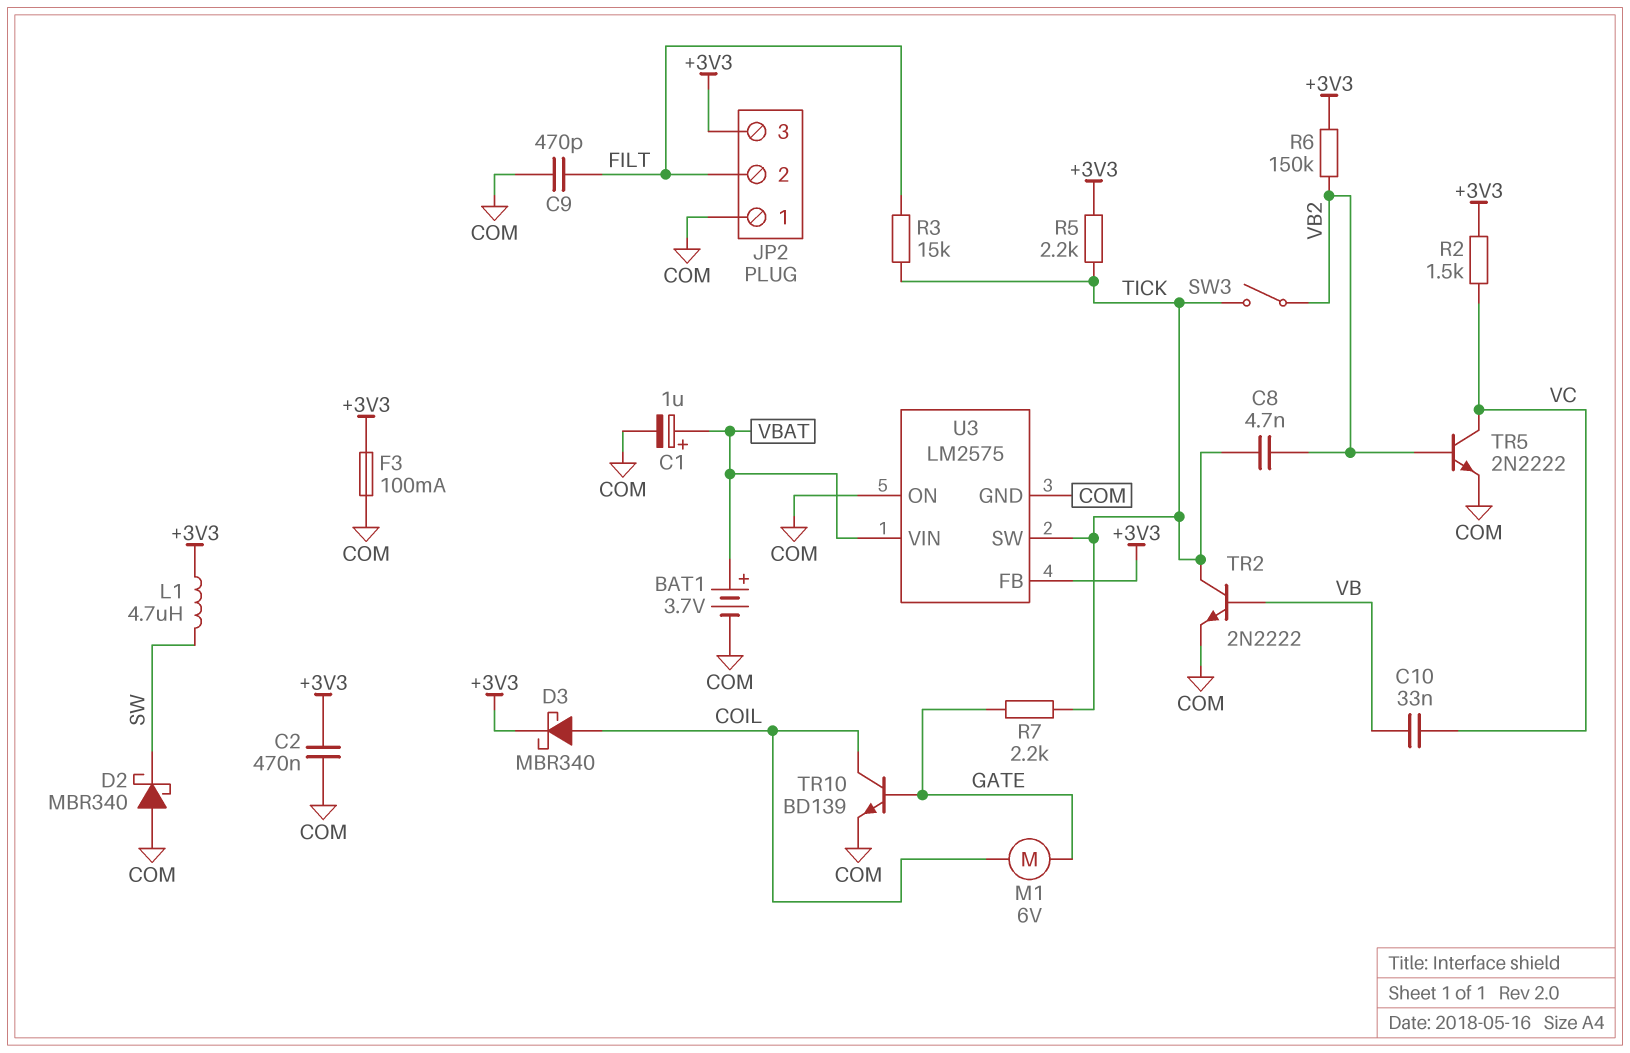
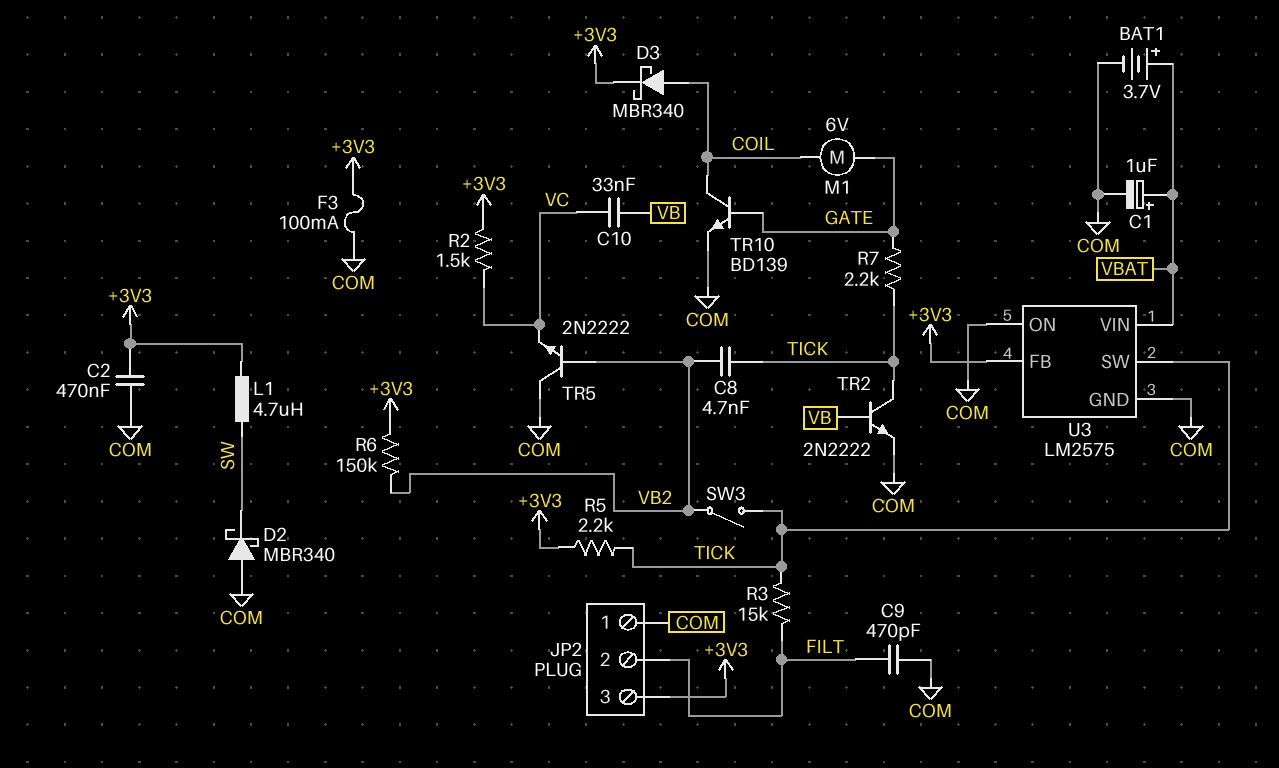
TR5: NPN 2N2222 (B VB2, C VC, E COM) -> NPN 2N2222 (B VB2, C COM, E VC)

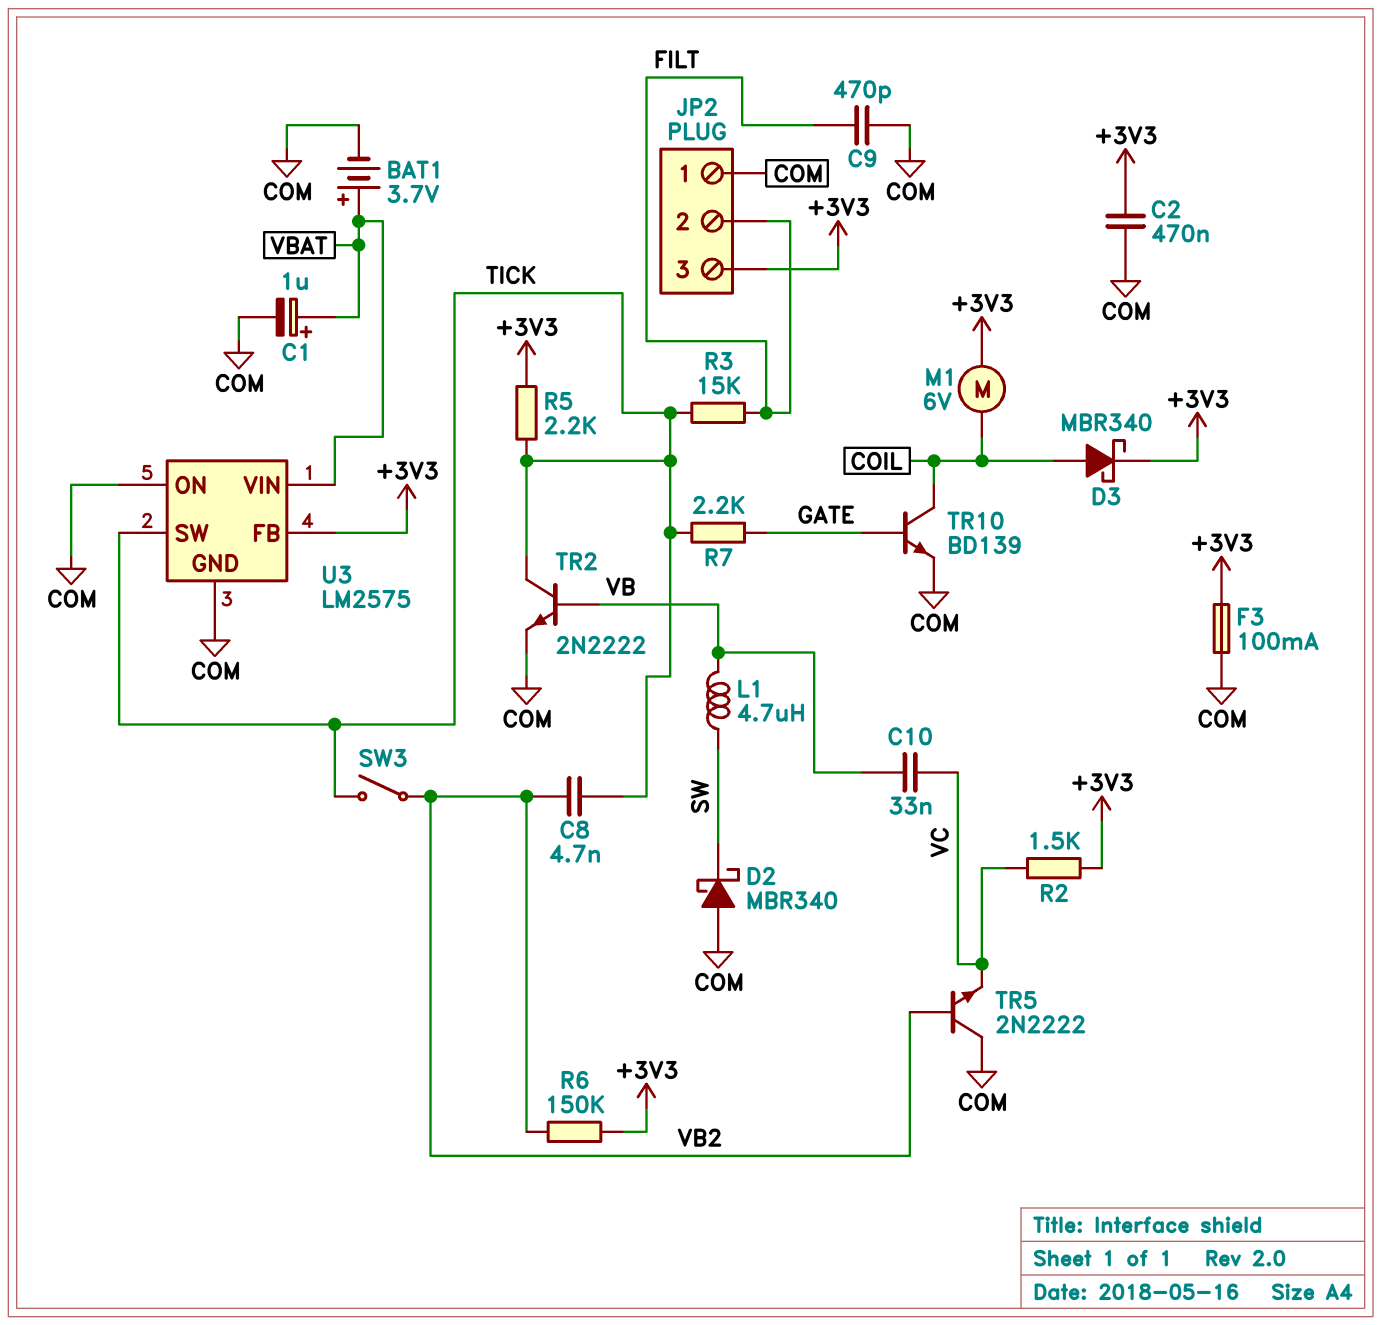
L1: 4.7uH (+3V3, SW) -> 4.7uH (SW, VB)
M1: motor 6V (COIL, GATE) -> motor 6V (+3V3, COIL)

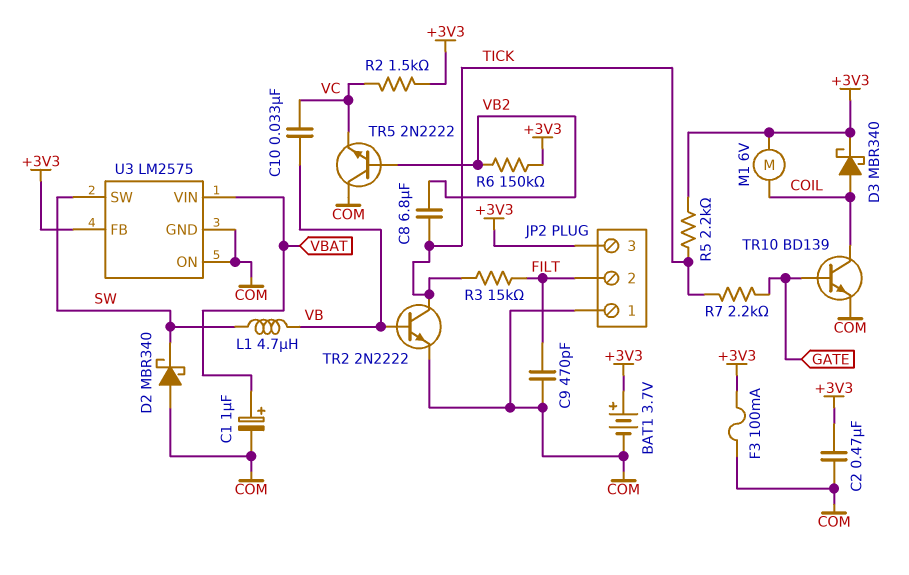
BAT1: 3.7V (plus VBAT, minus COM) -> 3.7V (plus +3V3, minus COM)
C8: 4.7nF (TICK, VB2) -> 6.8uF (TICK, VB2)
SW3: switch (TICK, VB2) -> none
U3 pin SW: TICK -> SW

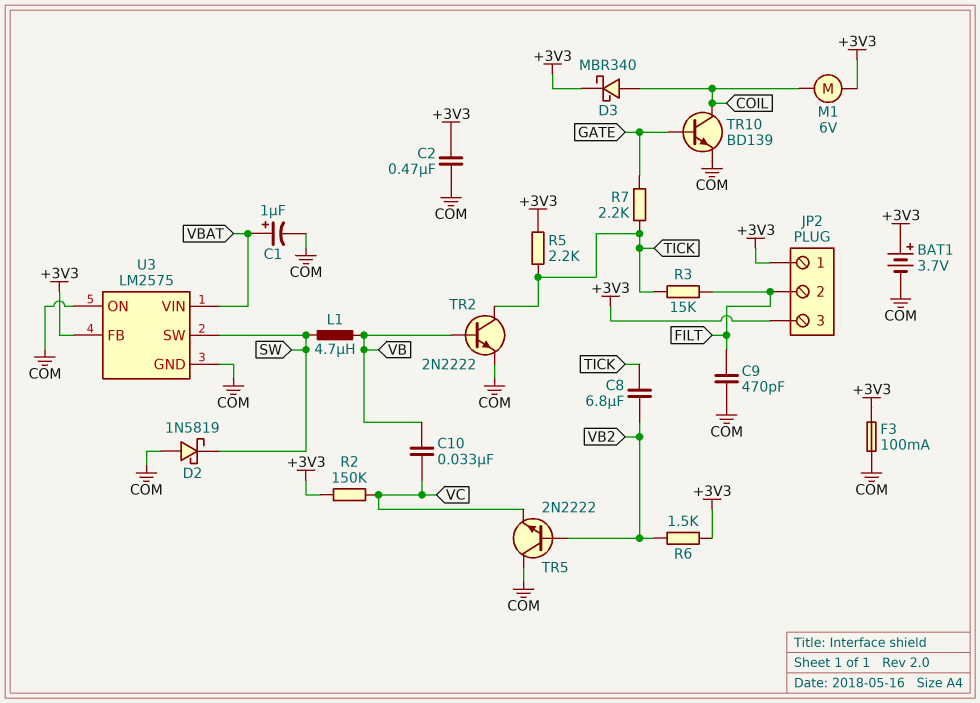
D2: schottky MBR340 (A COM, K SW) -> schottky 1N5819 (A COM, K SW)
JP2 pin 1: COM -> +3V3
R2: 1.5k (+3V3, VC) -> 150k (+3V3, VC)
R6: 150k (+3V3, VB2) -> 1.5k (+3V3, VB2)

